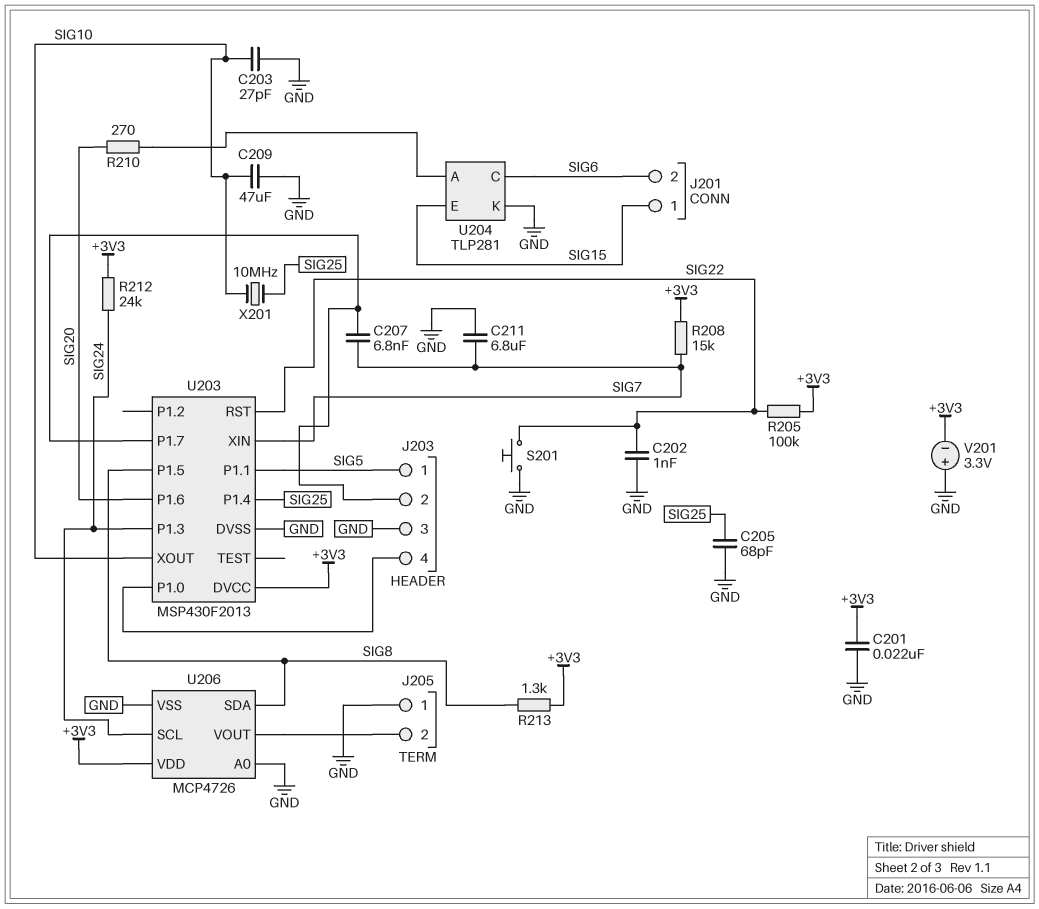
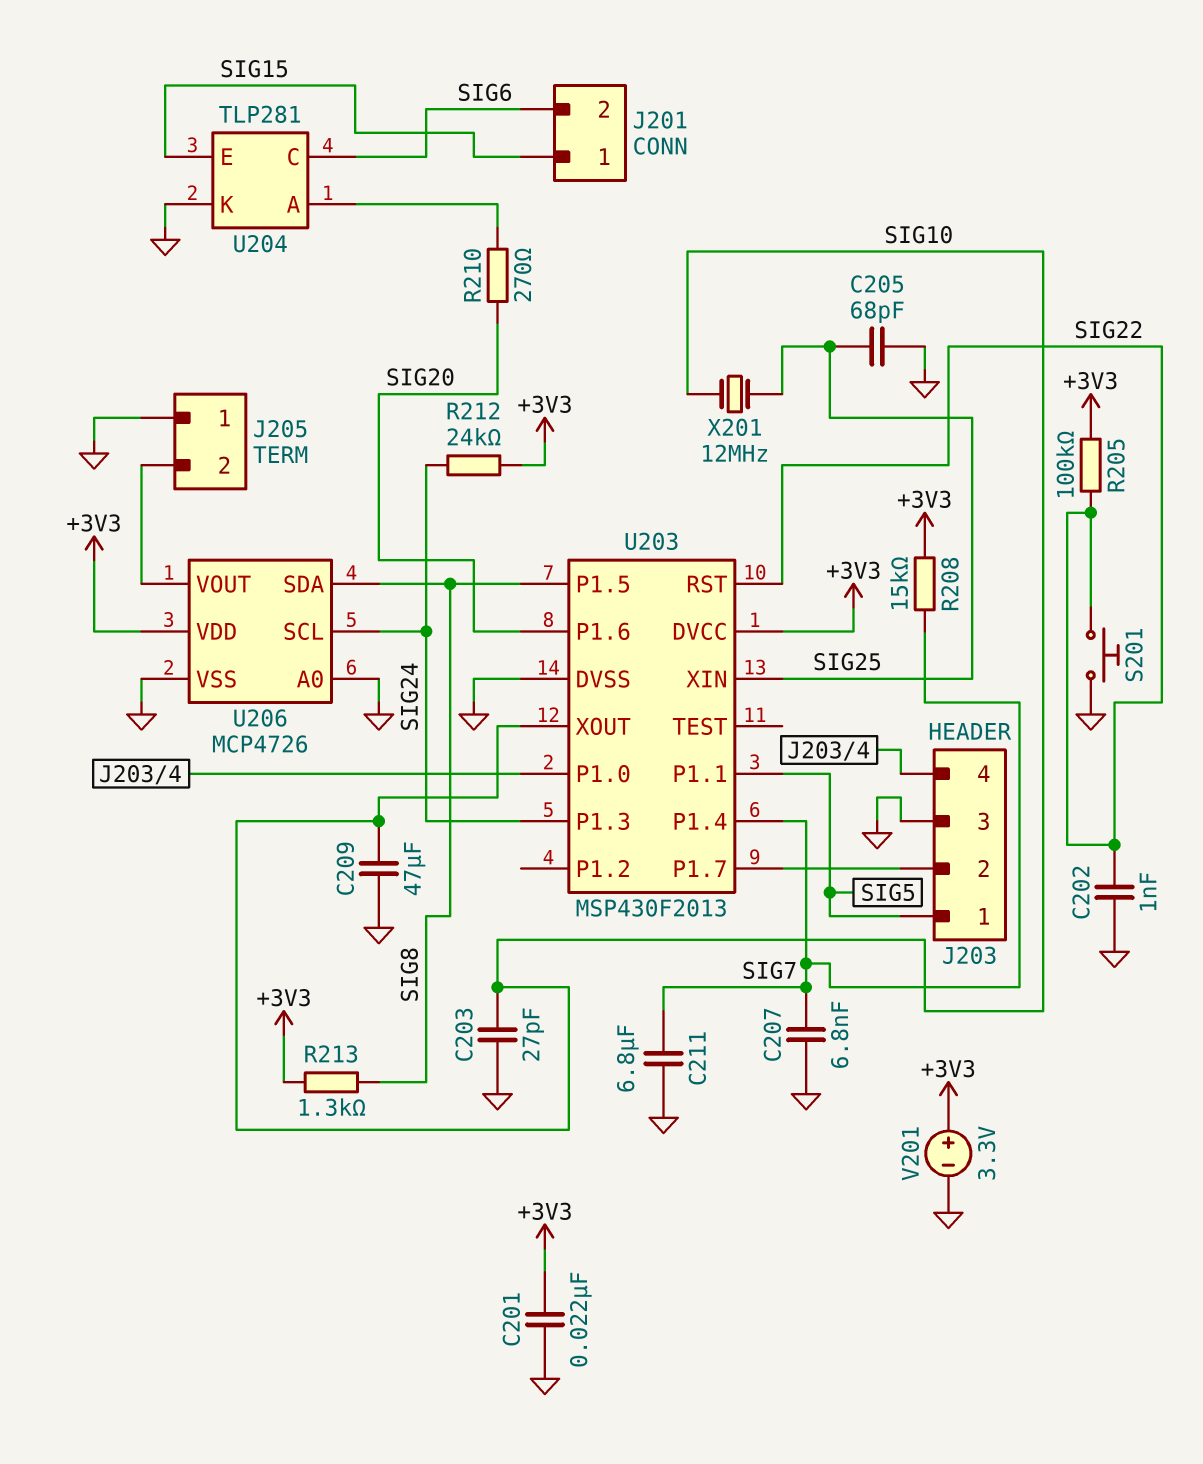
C207: 6.8nF (J203/2, SIG7) -> 6.8nF (GND, SIG7)
U203 pin P1.4: SIG25 -> SIG7
U203 pin XIN: SIG7 -> SIG25
V201: 3.3V (plus GND, minus +3V3) -> 3.3V (plus +3V3, minus GND)
X201: 10MHz (SIG10, SIG25) -> 12MHz (SIG10, SIG25)

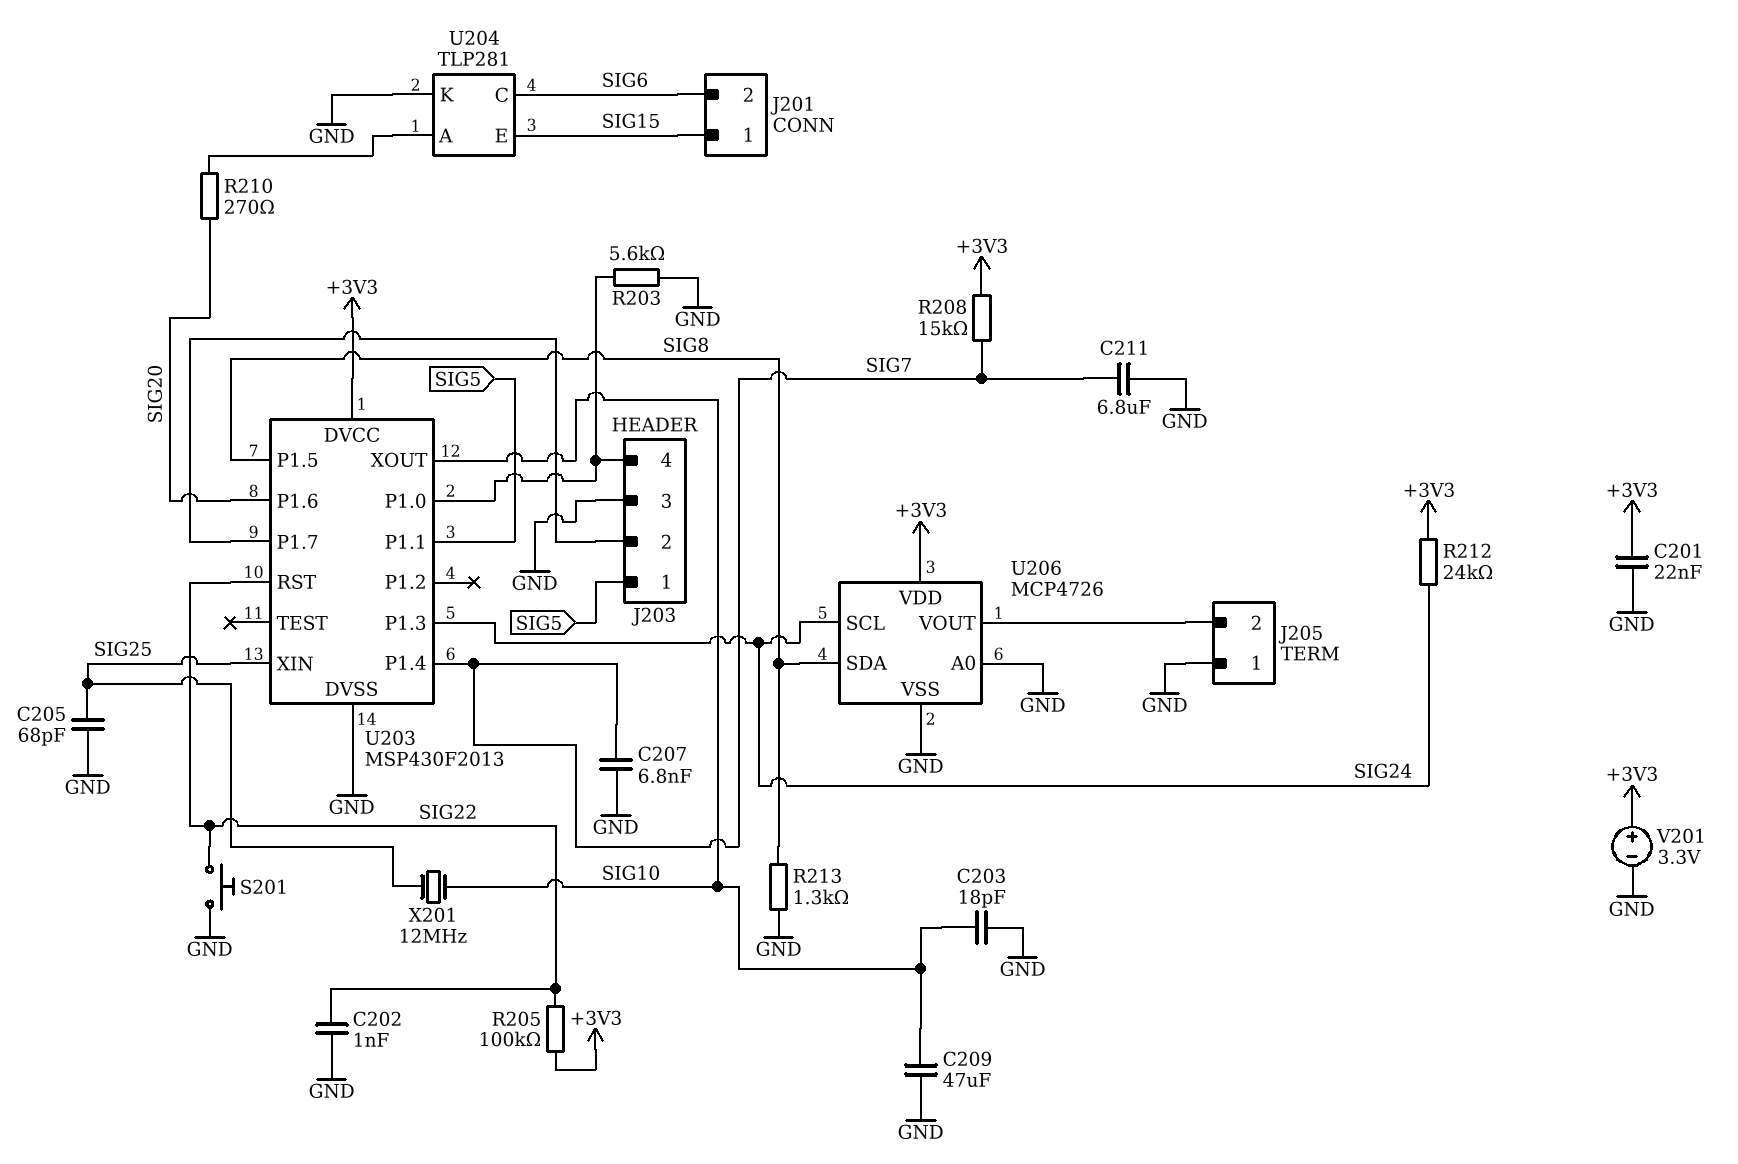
C203: 27pF (GND, SIG10) -> 18pF (GND, SIG10)
R203: none -> 5.6k (GND, J203/4)
R213: 1.3k (+3V3, SIG8) -> 1.3k (GND, SIG8)

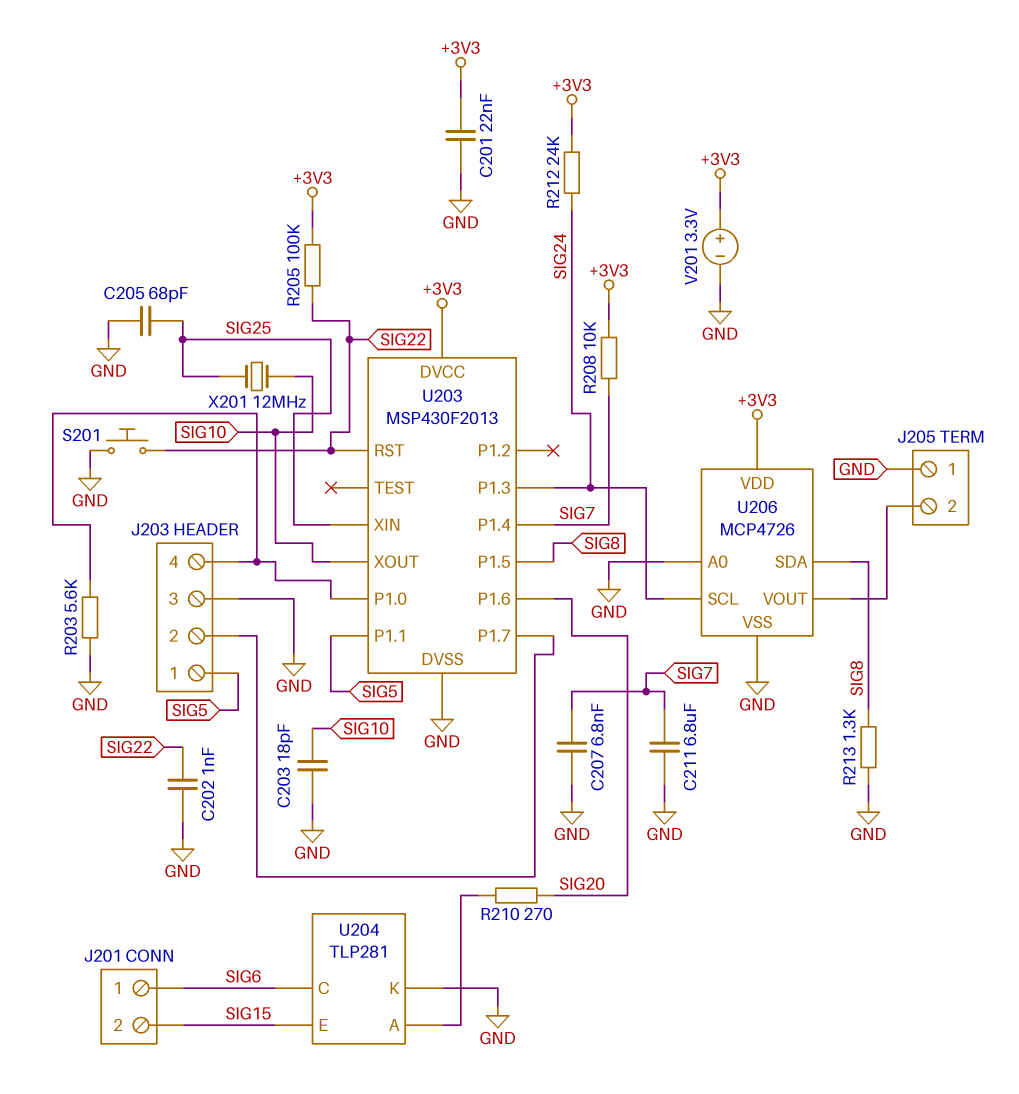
C209: 47uF (GND, SIG10) -> none
J201 pin 1: SIG15 -> SIG6
J201 pin 2: SIG6 -> SIG15
R208: 15k (+3V3, SIG7) -> 10k (+3V3, SIG7)

